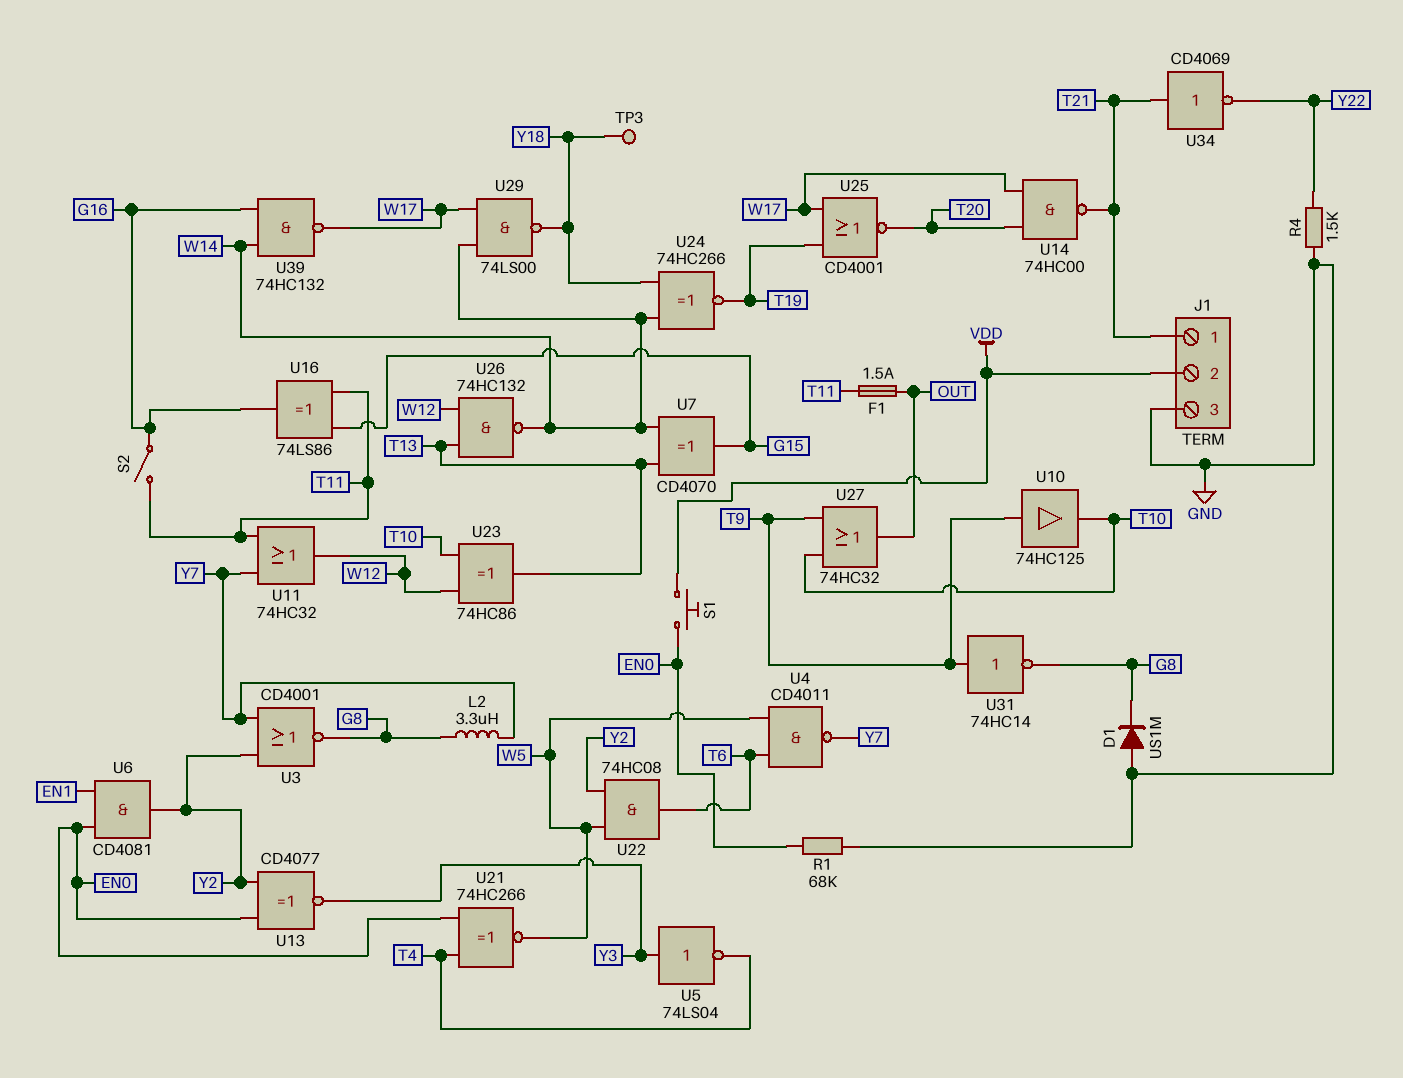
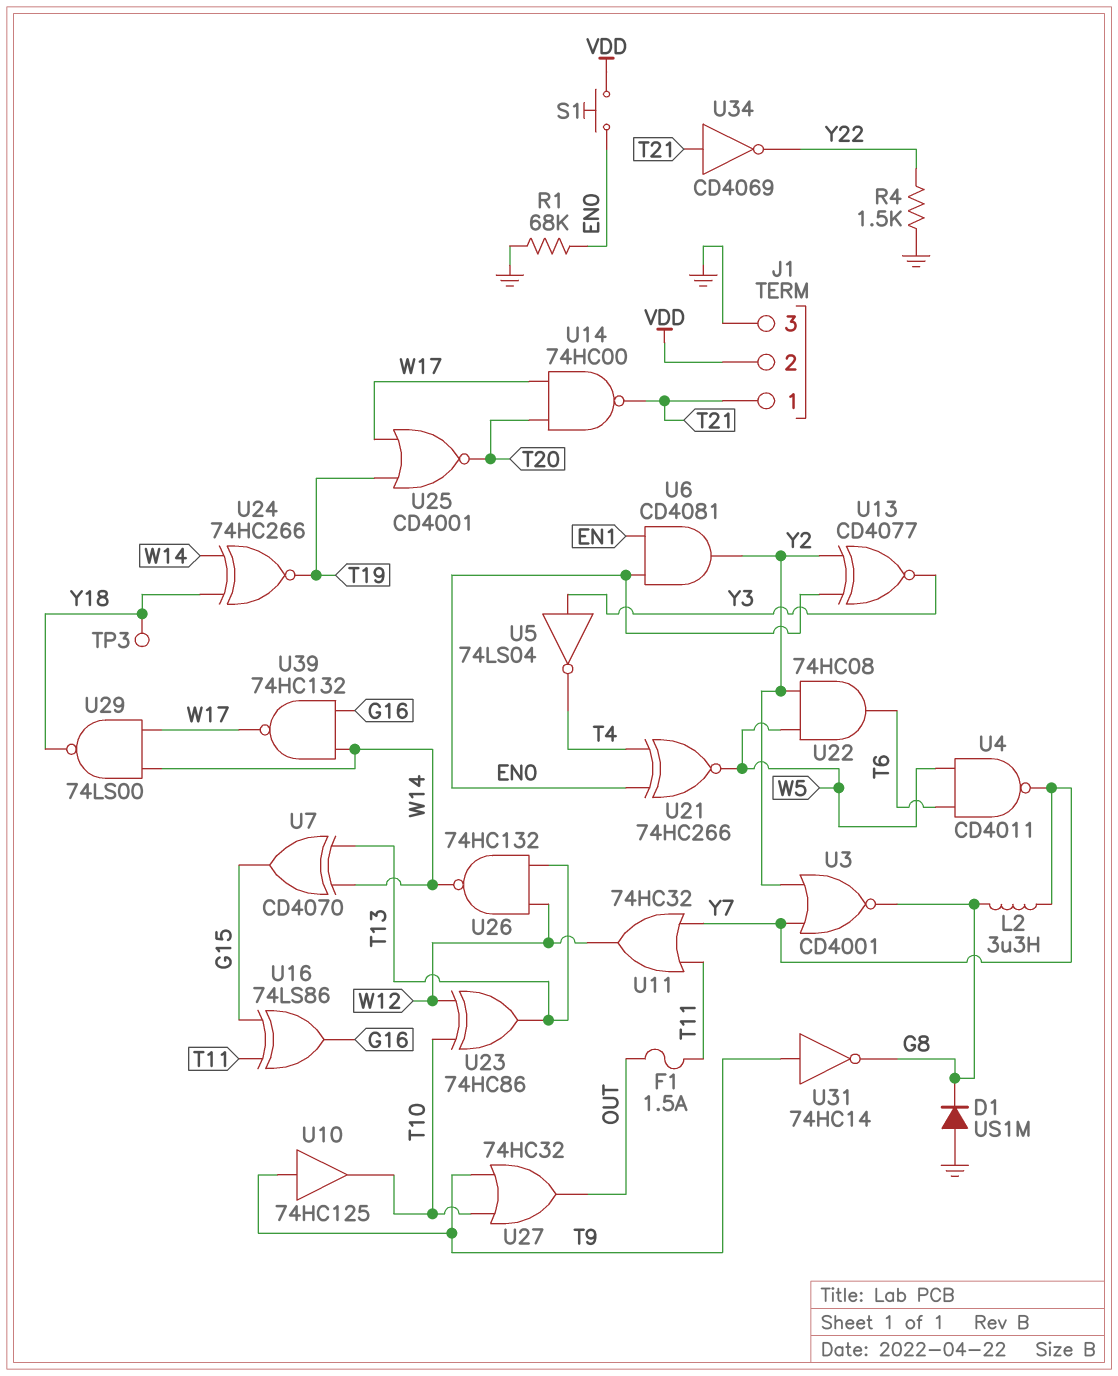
S2: switch (G16, T11) -> none

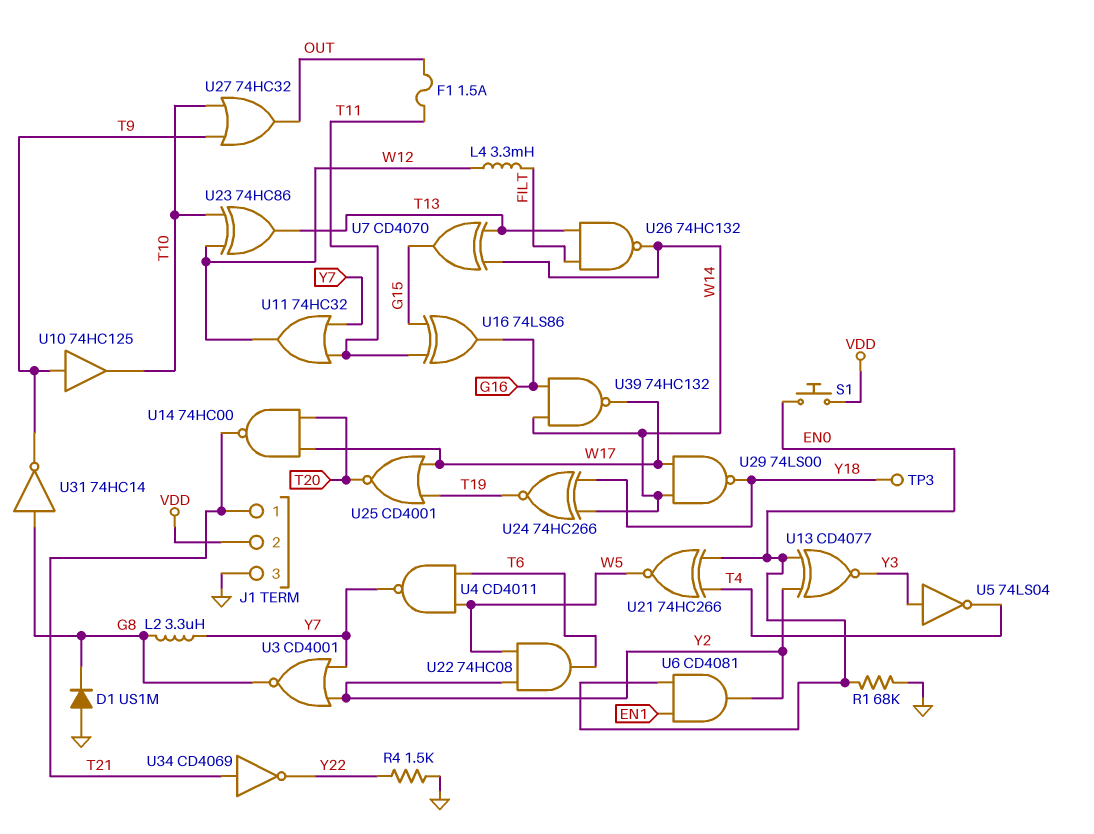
L4: none -> 3.3mH (FILT, W12)
U26: NAND 74HC132 (in T13, in W12, out W14) -> NAND 74HC132 (in FILT, in T13, out W14)
U31: NOT 74HC14 (in T9, out G8) -> NOT 74HC14 (in G8, out T9)

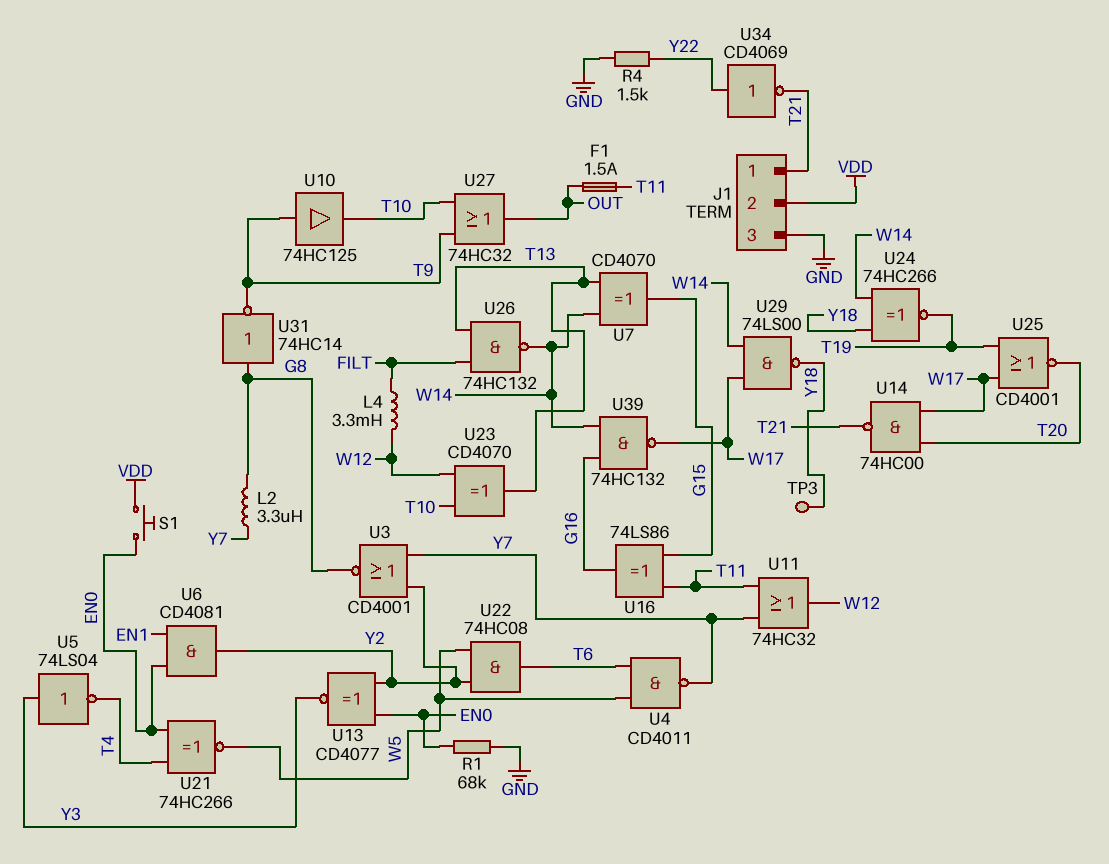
D1: diode US1M (A GND, K G8) -> none
U23: XOR 74HC86 (in T10, in W12, out T13) -> XOR CD4070 (in T10, in W12, out T13)
U34: NOT CD4069 (in T21, out Y22) -> NOT CD4069 (in Y22, out T21)

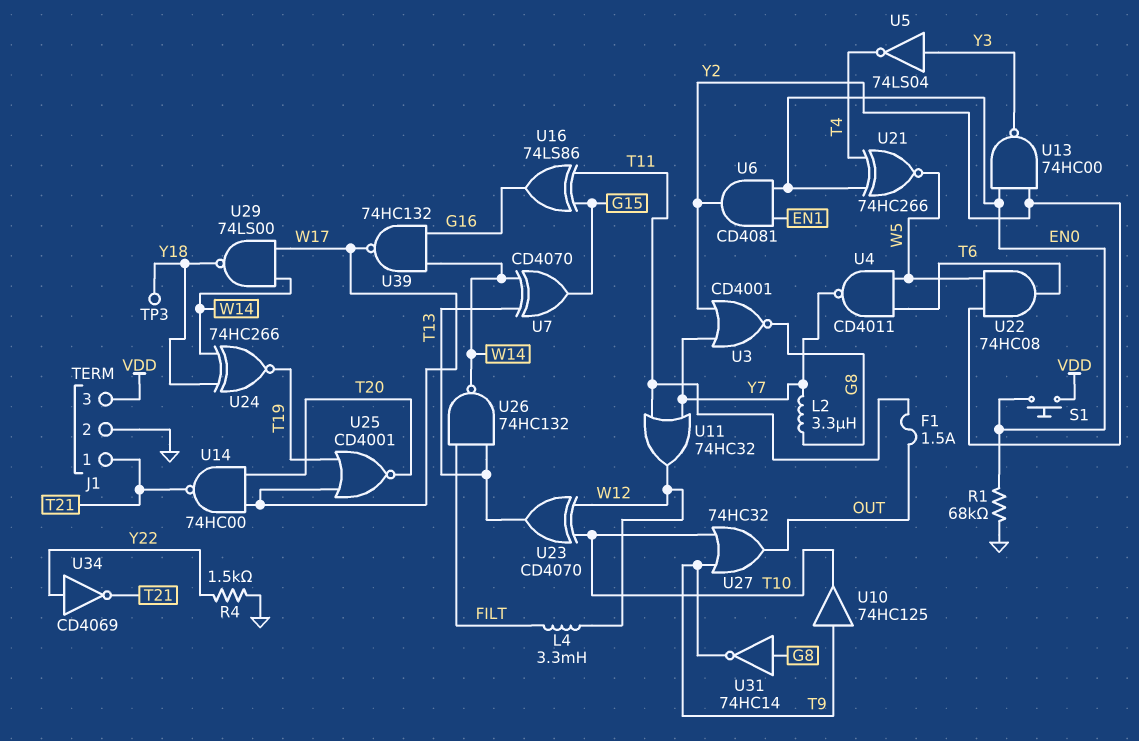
J1 pin 2: VDD -> GND
J1 pin 3: GND -> VDD
U13: XNOR CD4077 (in EN0, in Y2, out Y3) -> NAND 74HC00 (in EN0, in Y2, out Y3)

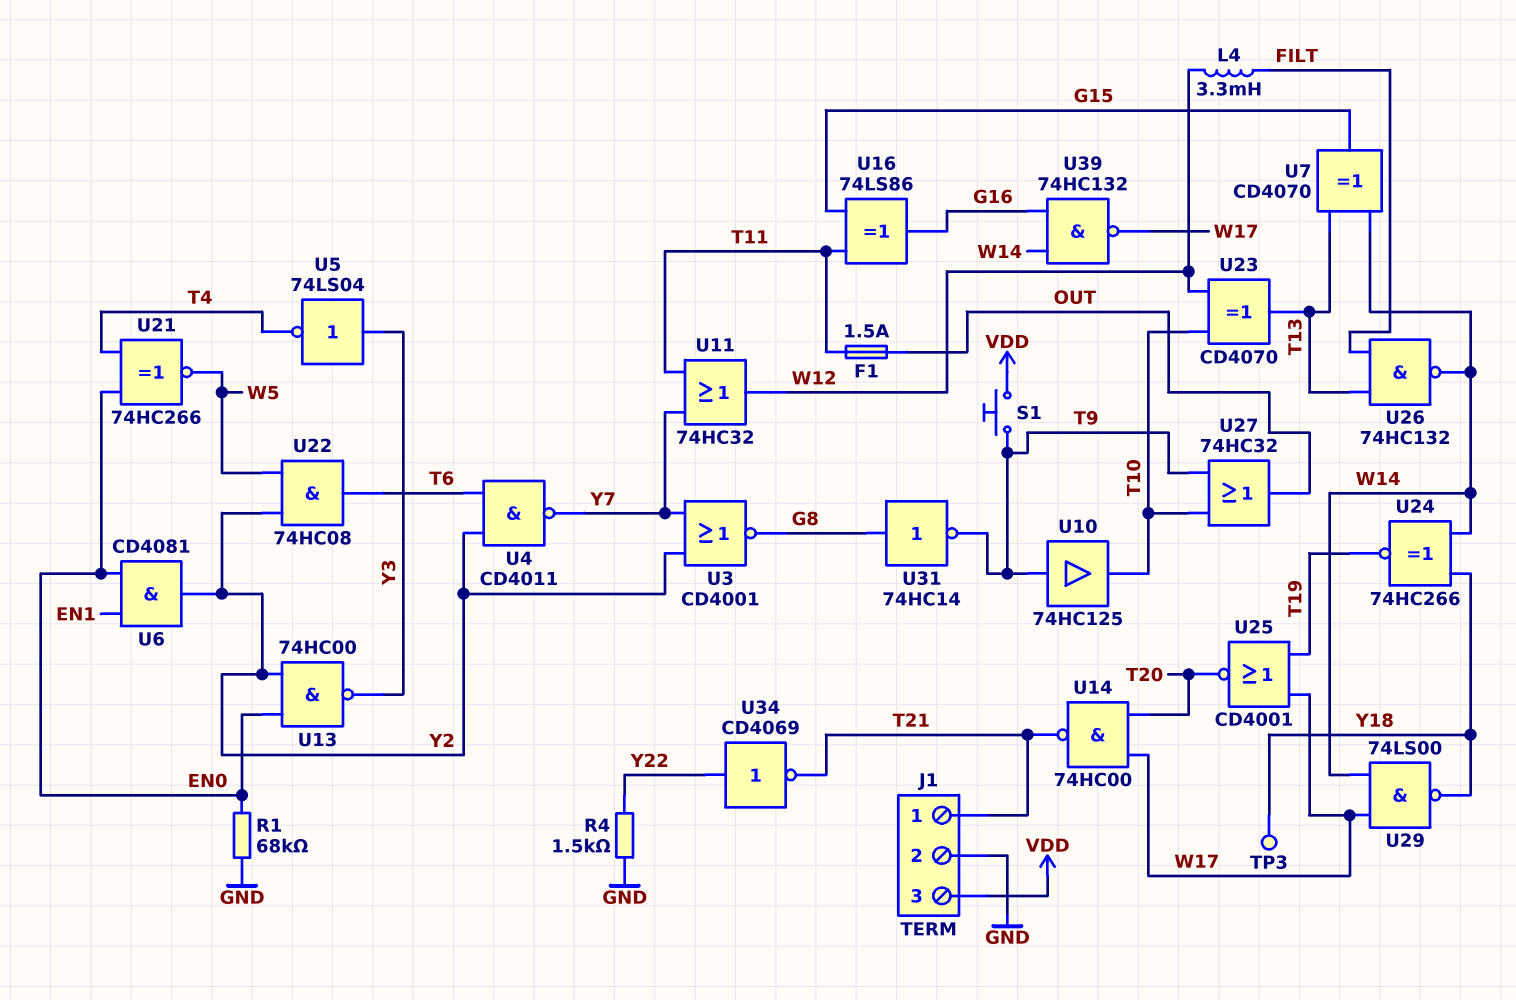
L2: 3.3uH (G8, Y7) -> none
S1: button (EN0, VDD) -> button (T9, VDD)
U4: NAND CD4011 (in T6, in W5, out Y7) -> NAND CD4011 (in T6, in Y2, out Y7)

